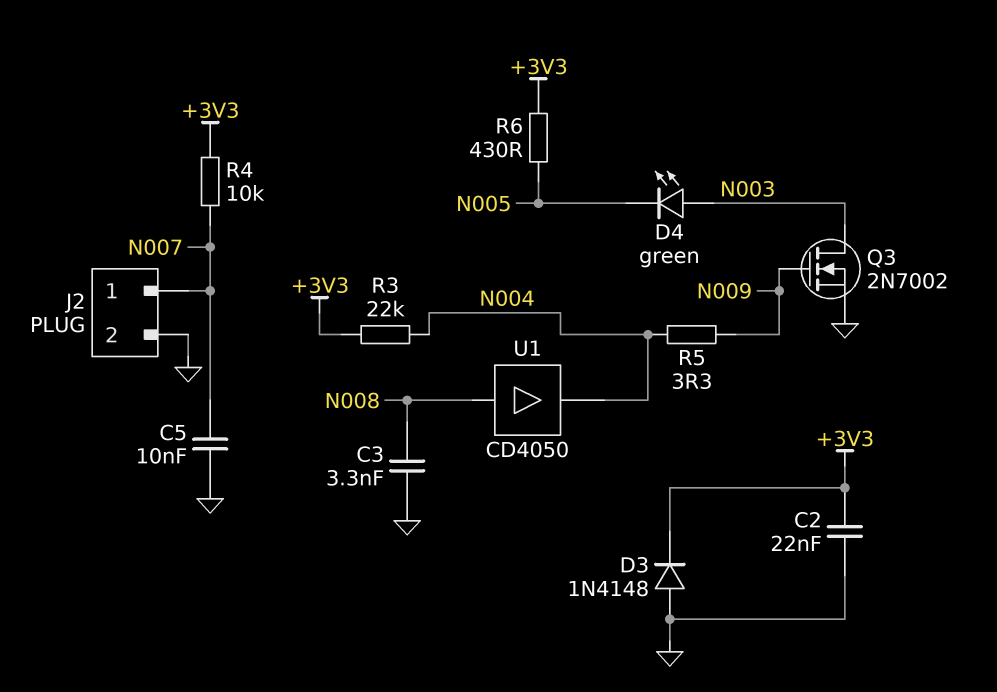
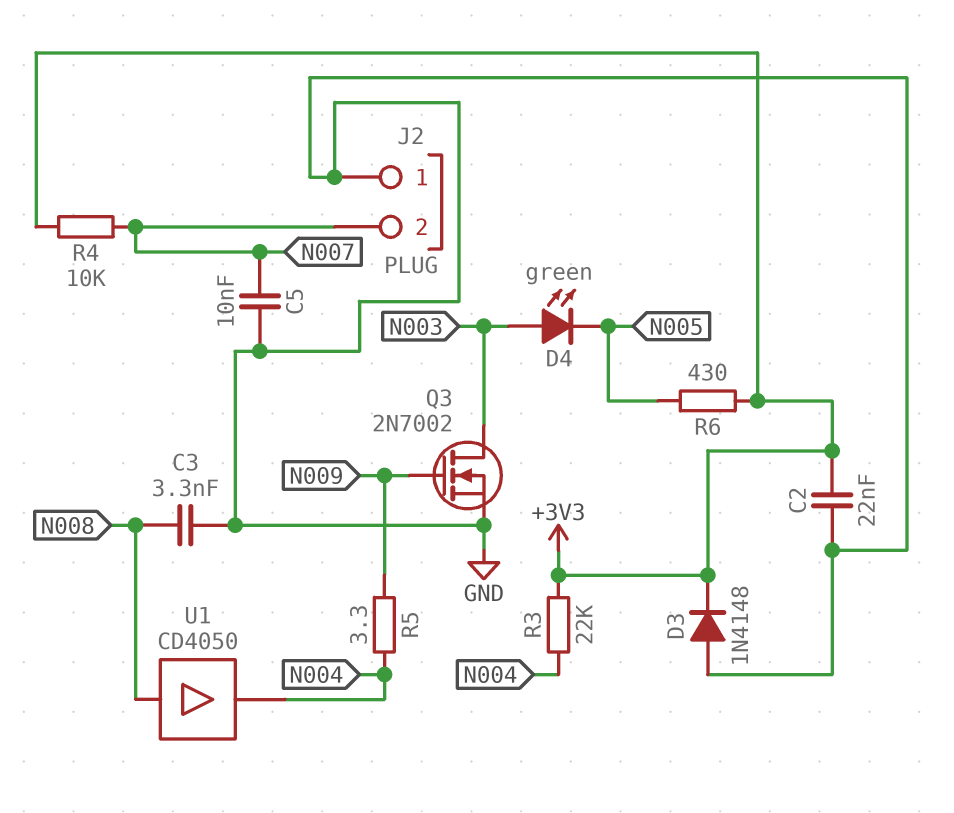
J2 pin 1: N007 -> GND
J2 pin 2: GND -> N007

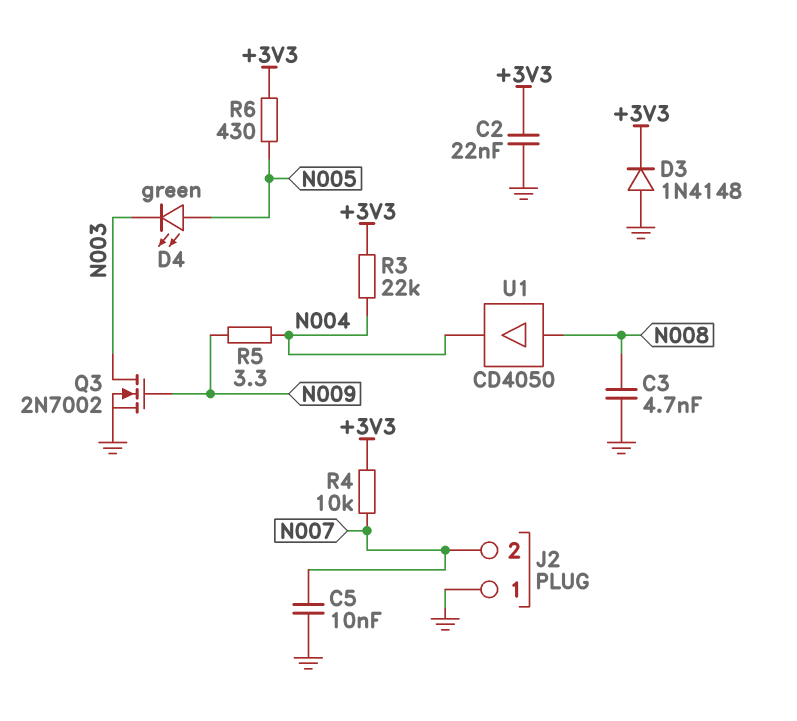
C3: 3.3nF (GND, N008) -> 4.7nF (GND, N008)
D4: LED green (A N003, K N005) -> LED green (A N005, K N003)

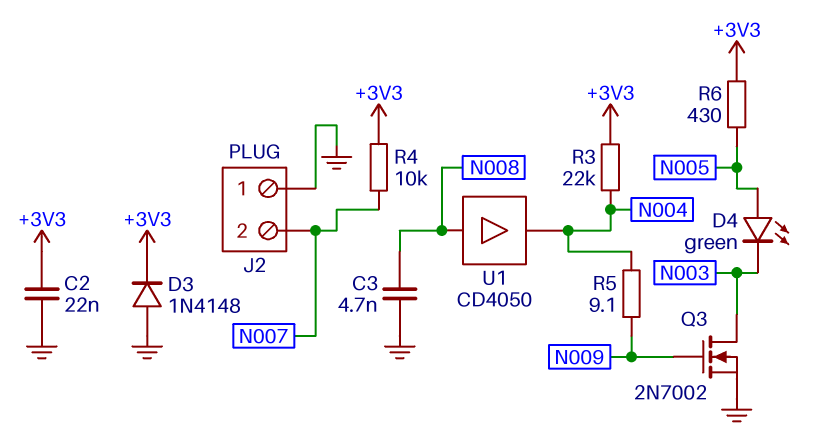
C5: 10nF (GND, N007) -> none
R5: 3.3 (N004, N009) -> 9.1 (N004, N009)

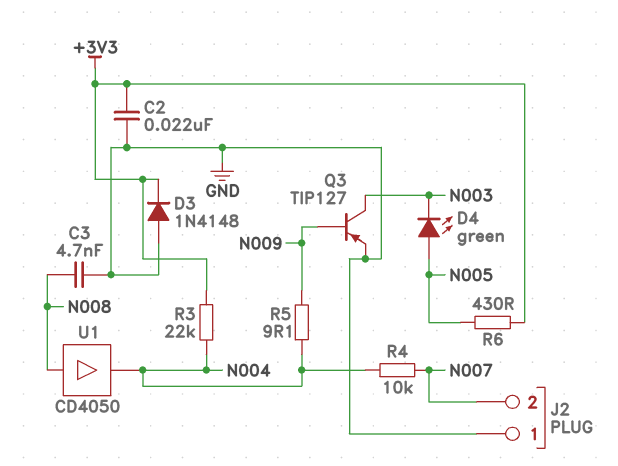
Q3: NMOS 2N7002 (G N009, D N003, S GND) -> PNP TIP127 (B N009, C N003, E GND)
R4: 10k (+3V3, N007) -> 10k (N004, N007)

